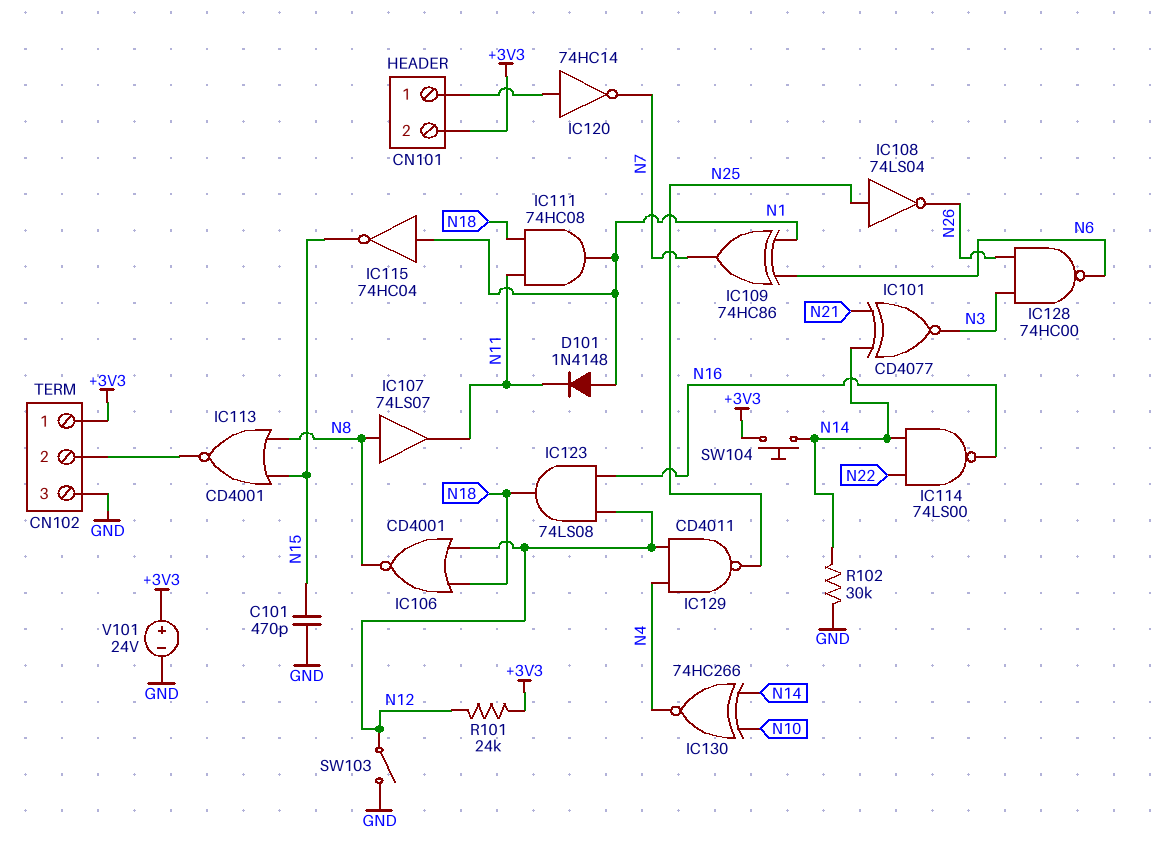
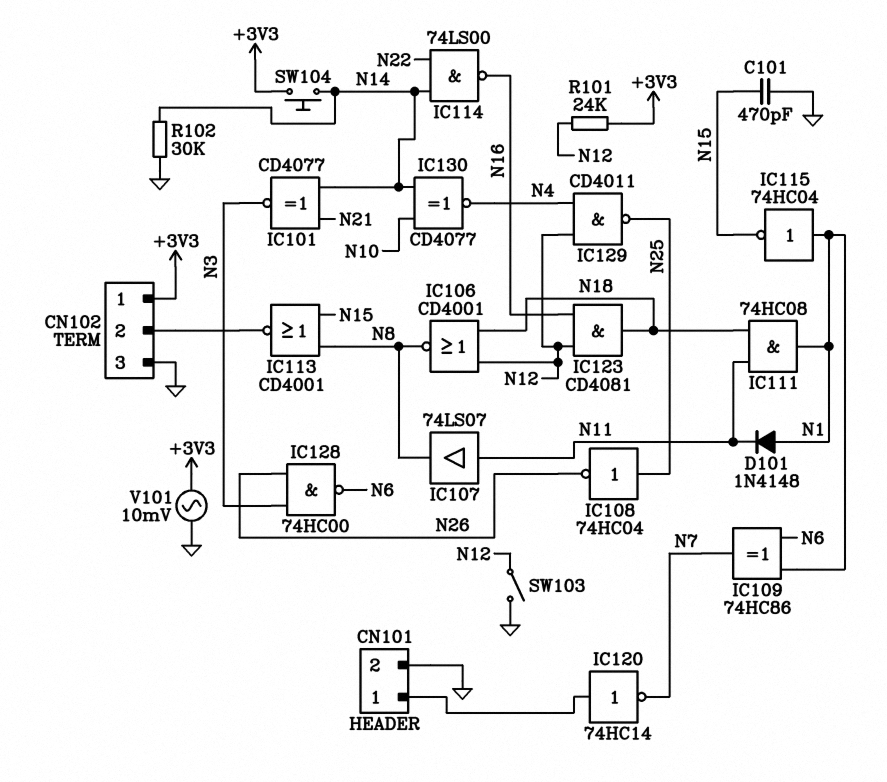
CN101 pin 2: +3V3 -> GND
IC107: buffer 74LS07 (in N8, out N11) -> buffer 74LS07 (in N11, out N8)
IC108: NOT 74LS04 (in N25, out N26) -> NOT 74HC04 (in N25, out N26)
IC123: AND 74LS08 (in N12, in N16, out N18) -> AND CD4081 (in N12, in N16, out N18)
IC130: XNOR 74HC266 (in N10, in N14, out N4) -> XNOR CD4077 (in N10, in N14, out N4)
V101: 24V (plus +3V3, minus GND) -> AC 10mV (+3V3, GND)

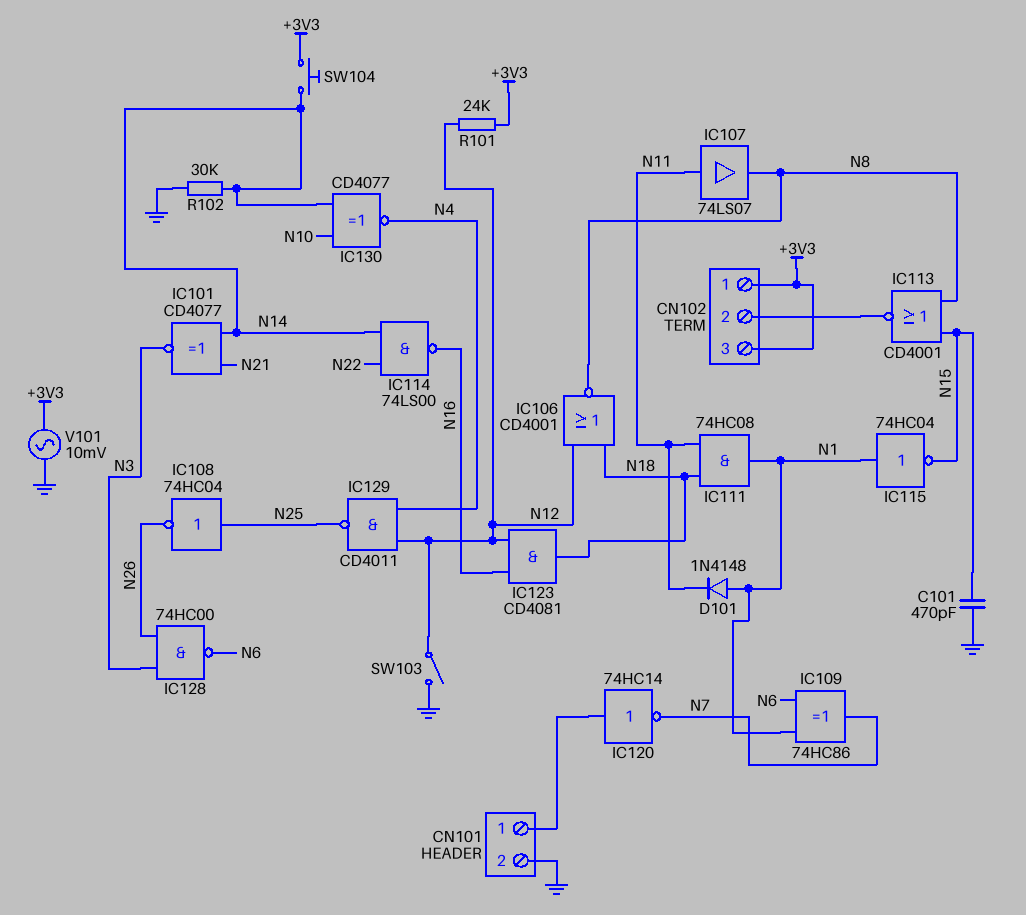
CN102 pin 3: GND -> +3V3

